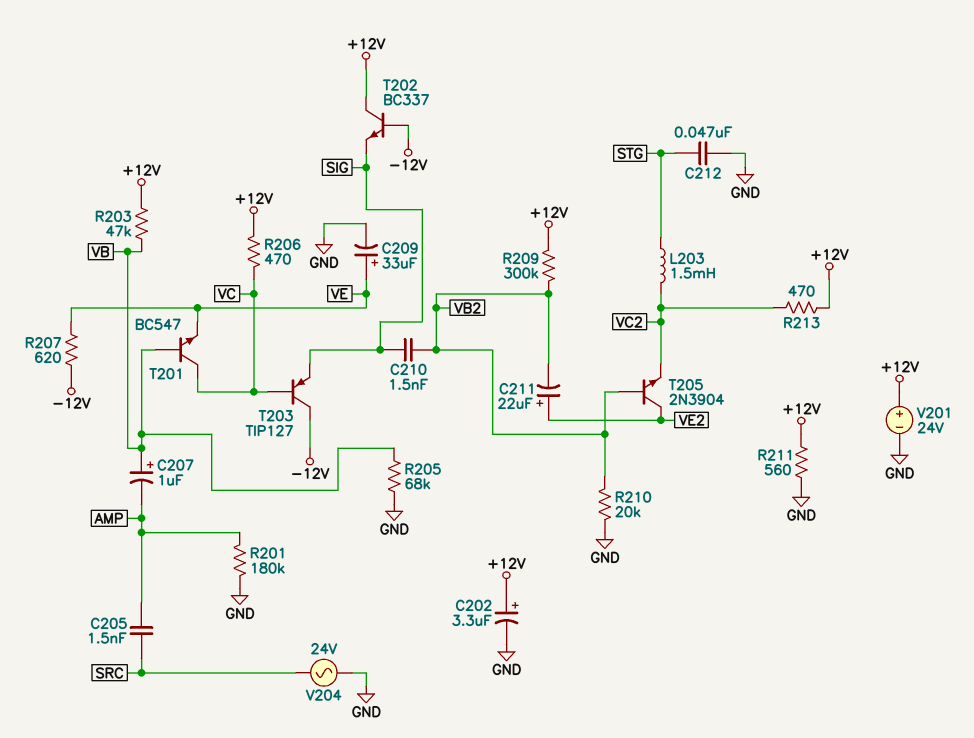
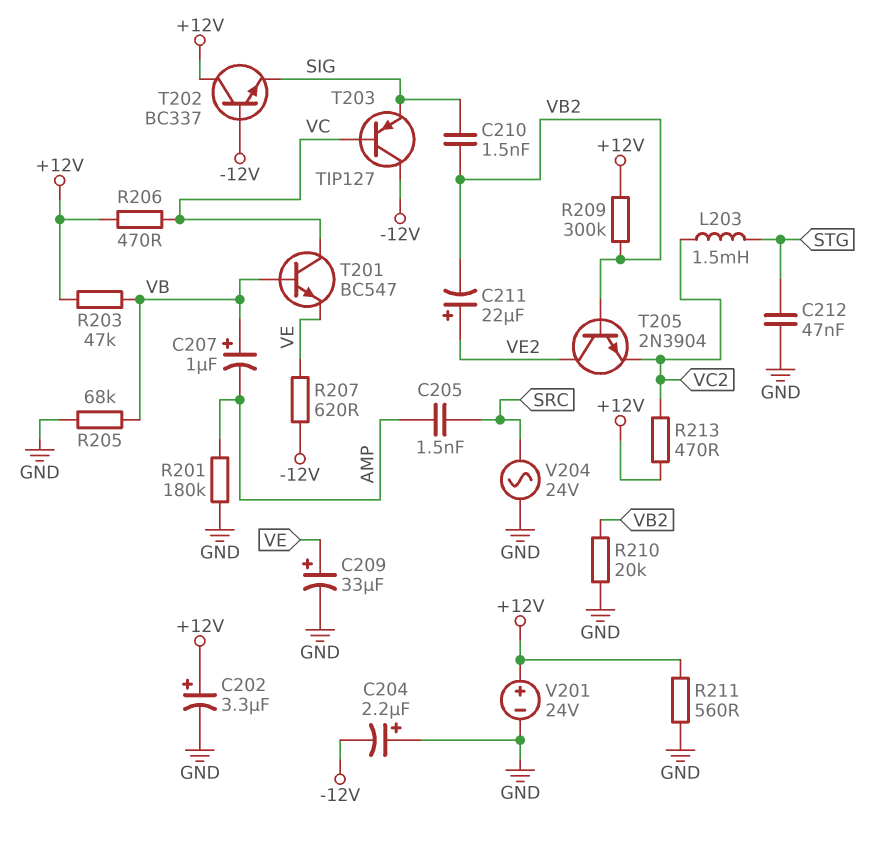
C204: none -> 2.2uF (plus GND, minus -12V)

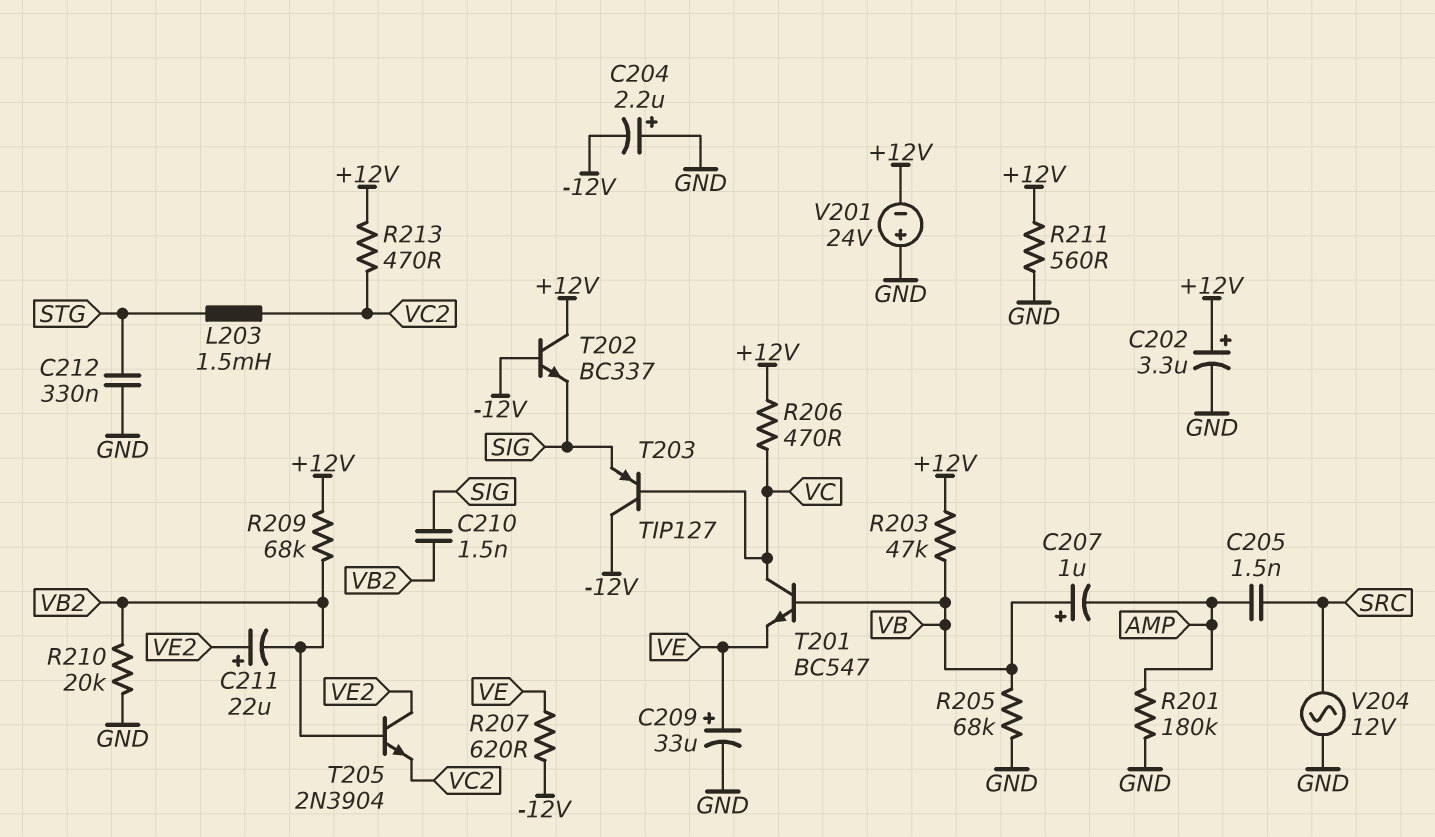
C212: 47nF (GND, STG) -> 330nF (GND, STG)
R209: 300k (+12V, VB2) -> 68k (+12V, VB2)
V201: 24V (plus +12V, minus GND) -> 24V (plus GND, minus +12V)
V204: AC 24V (GND, SRC) -> AC 12V (GND, SRC)

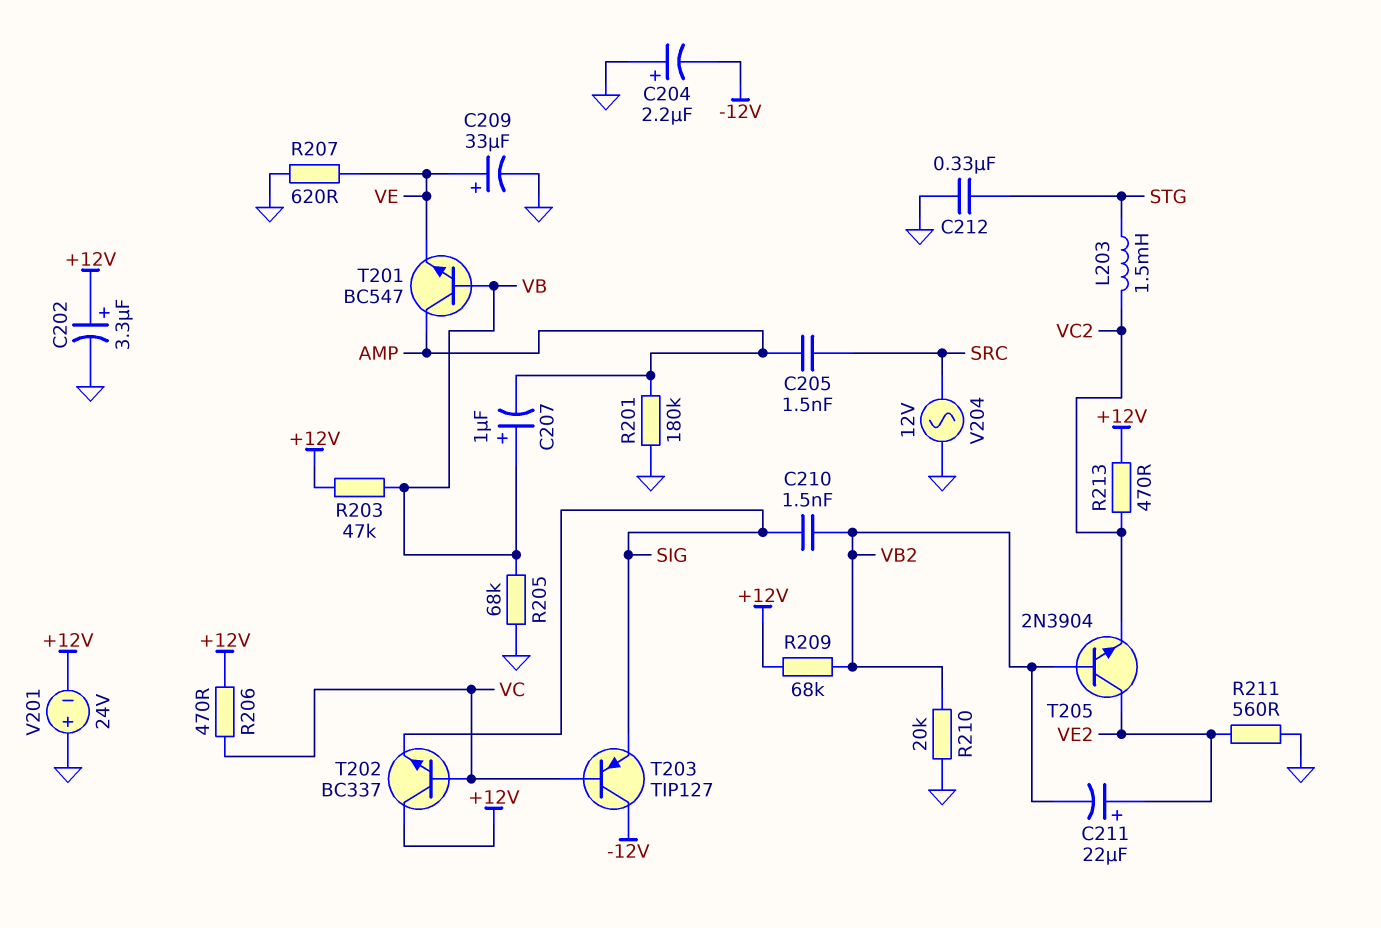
R207: 620 (-12V, VE) -> 620 (GND, VE)
R211: 560 (+12V, GND) -> 560 (GND, VE2)
T201: NPN BC547 (B VB, C VC, E VE) -> NPN BC547 (B VB, C AMP, E VE)
T202: NPN BC337 (B -12V, C +12V, E SIG) -> NPN BC337 (B VC, C +12V, E SIG)

